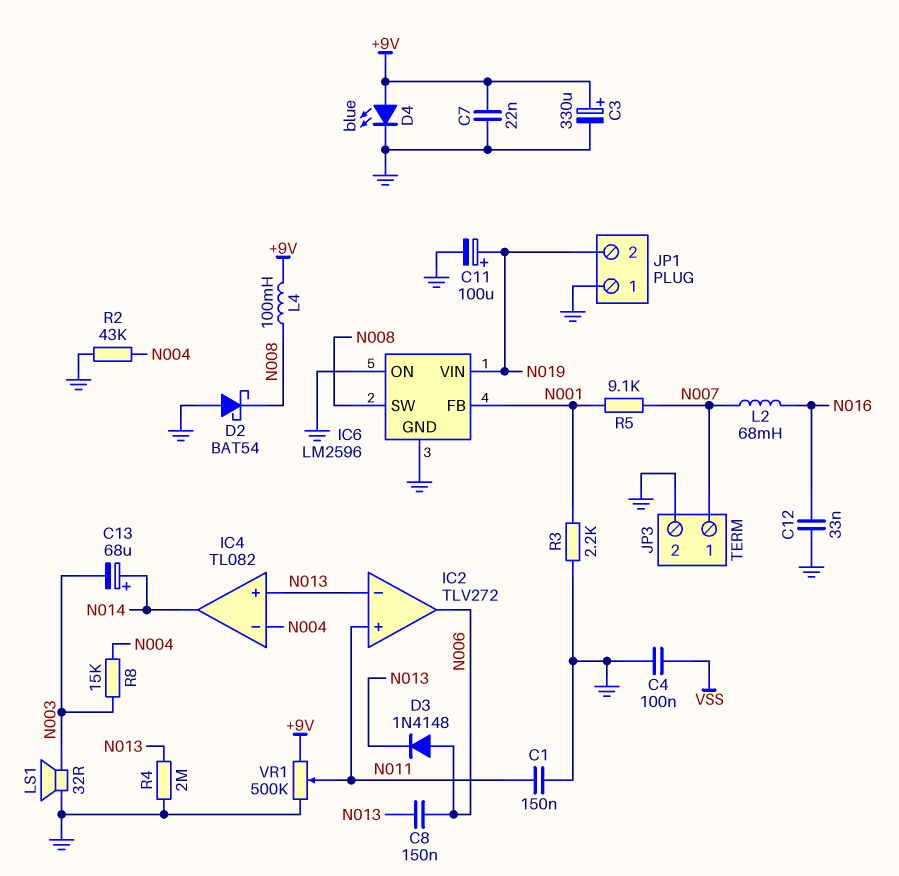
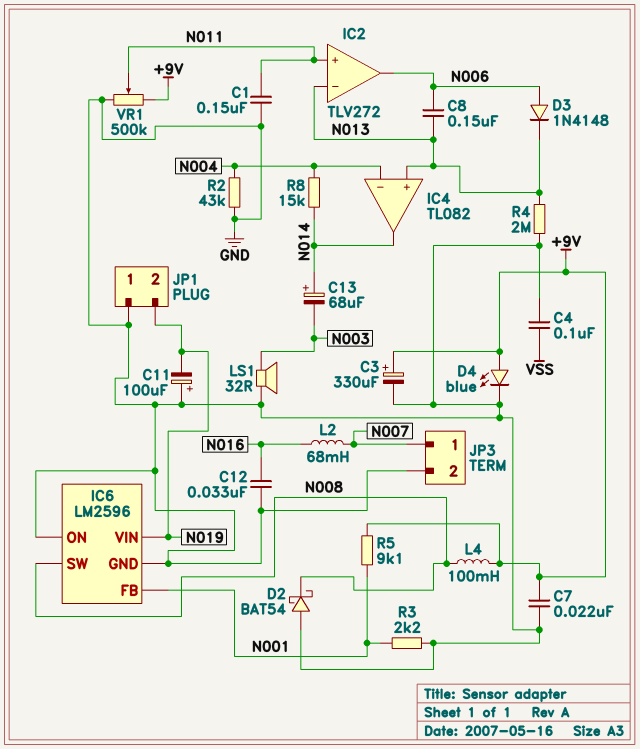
C11: 100uF (plus N019, minus GND) -> 100uF (plus GND, minus N019)
R5: 9.1k (N001, N007) -> 9.1k (+9V, N001)
R8: 15k (N003, N004) -> 15k (N004, N014)

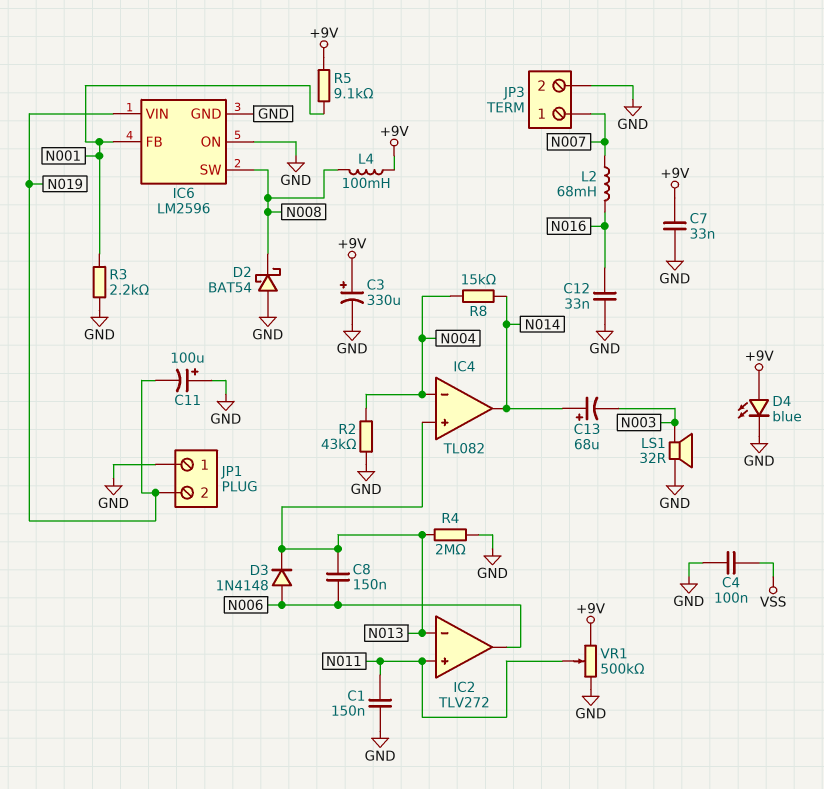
C7: 22nF (+9V, GND) -> 33nF (+9V, GND)

